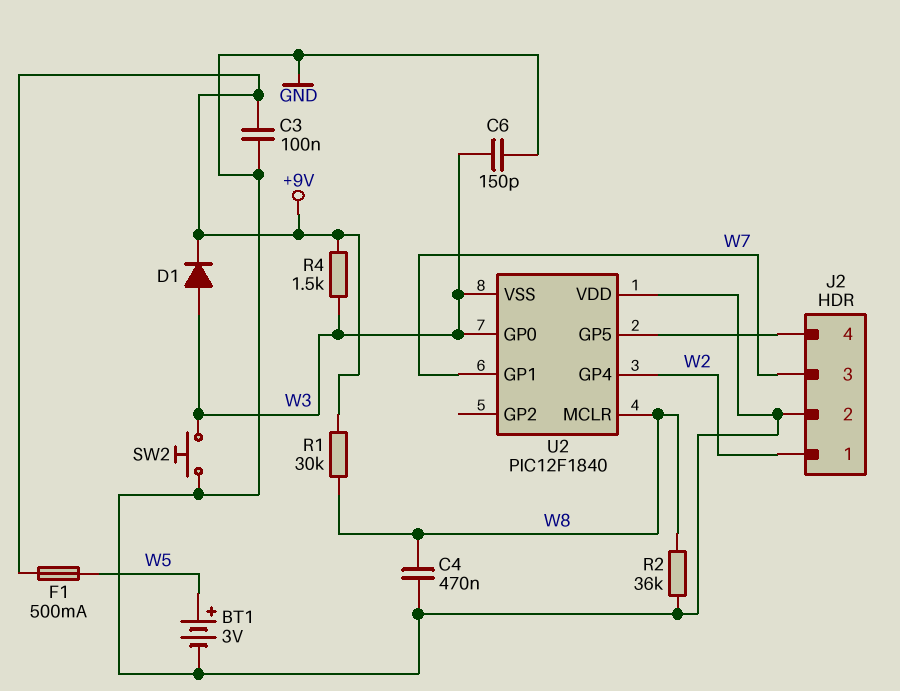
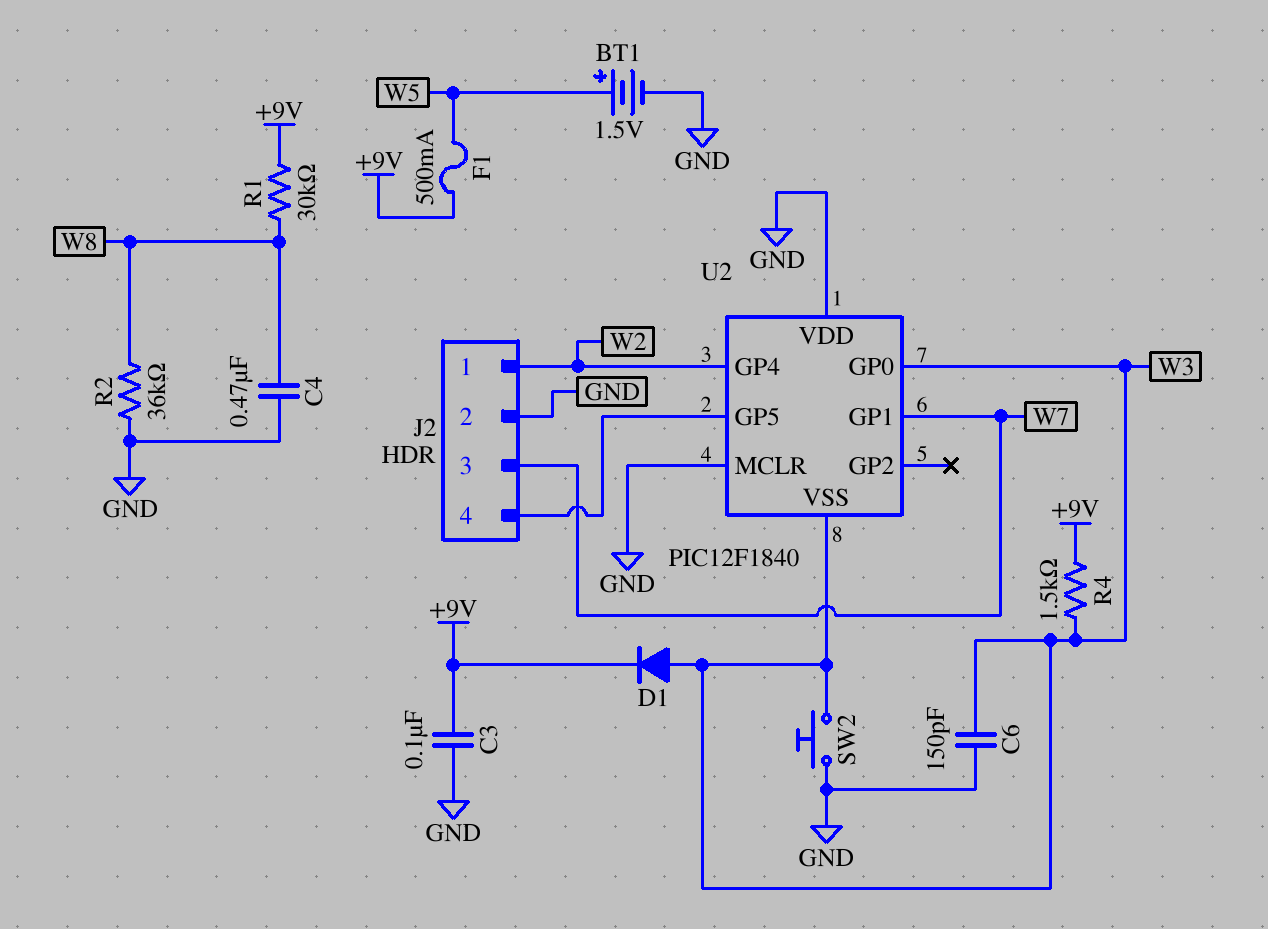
BT1: 3V (plus W5, minus GND) -> 1.5V (plus W5, minus GND)
U2 pin MCLR: W8 -> GND

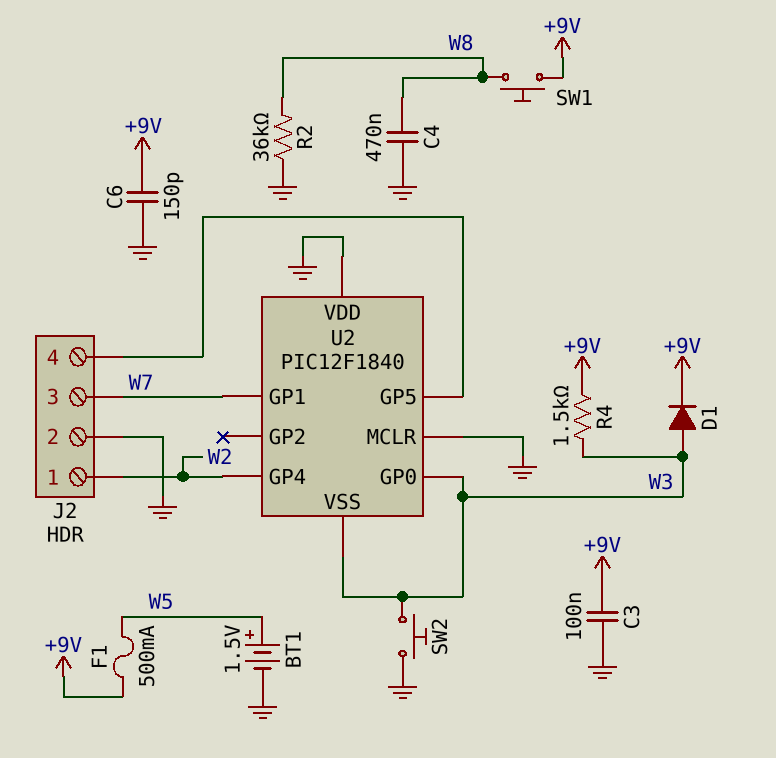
C6: 150pF (GND, W3) -> 150pF (+9V, GND)
R1: 30k (+9V, W8) -> none
SW1: none -> button (+9V, W8)

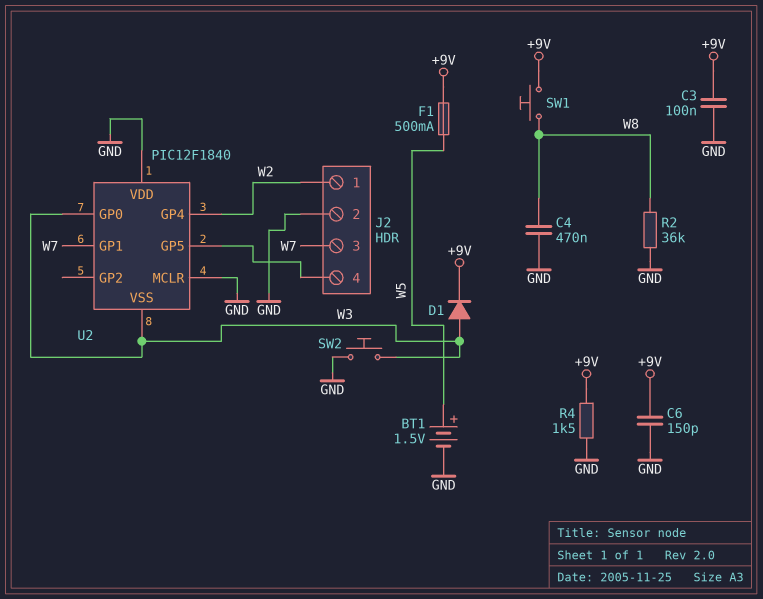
R4: 1.5k (+9V, W3) -> 1.5k (+9V, GND)

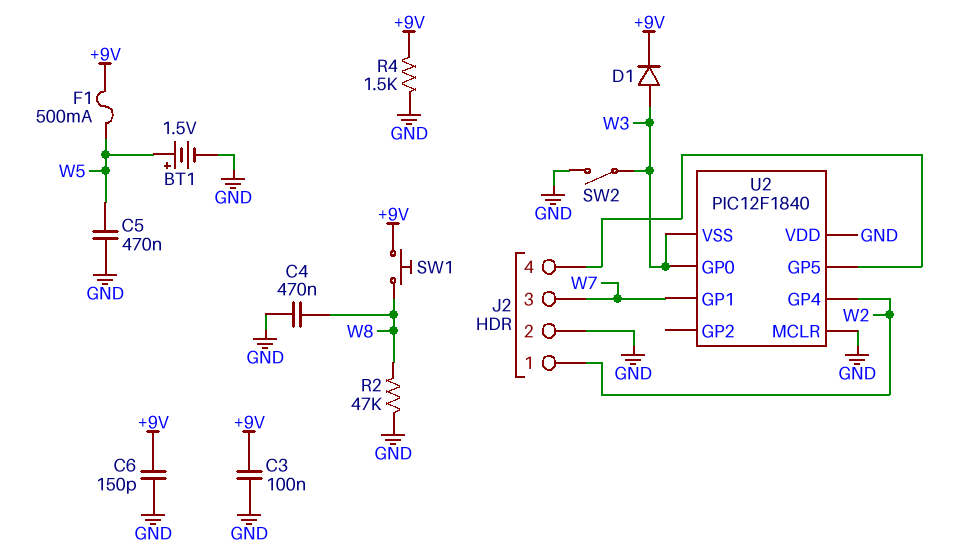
C5: none -> 470nF (GND, W5)
R2: 36k (GND, W8) -> 47k (GND, W8)
SW2: button (GND, W3) -> switch (GND, W3)

